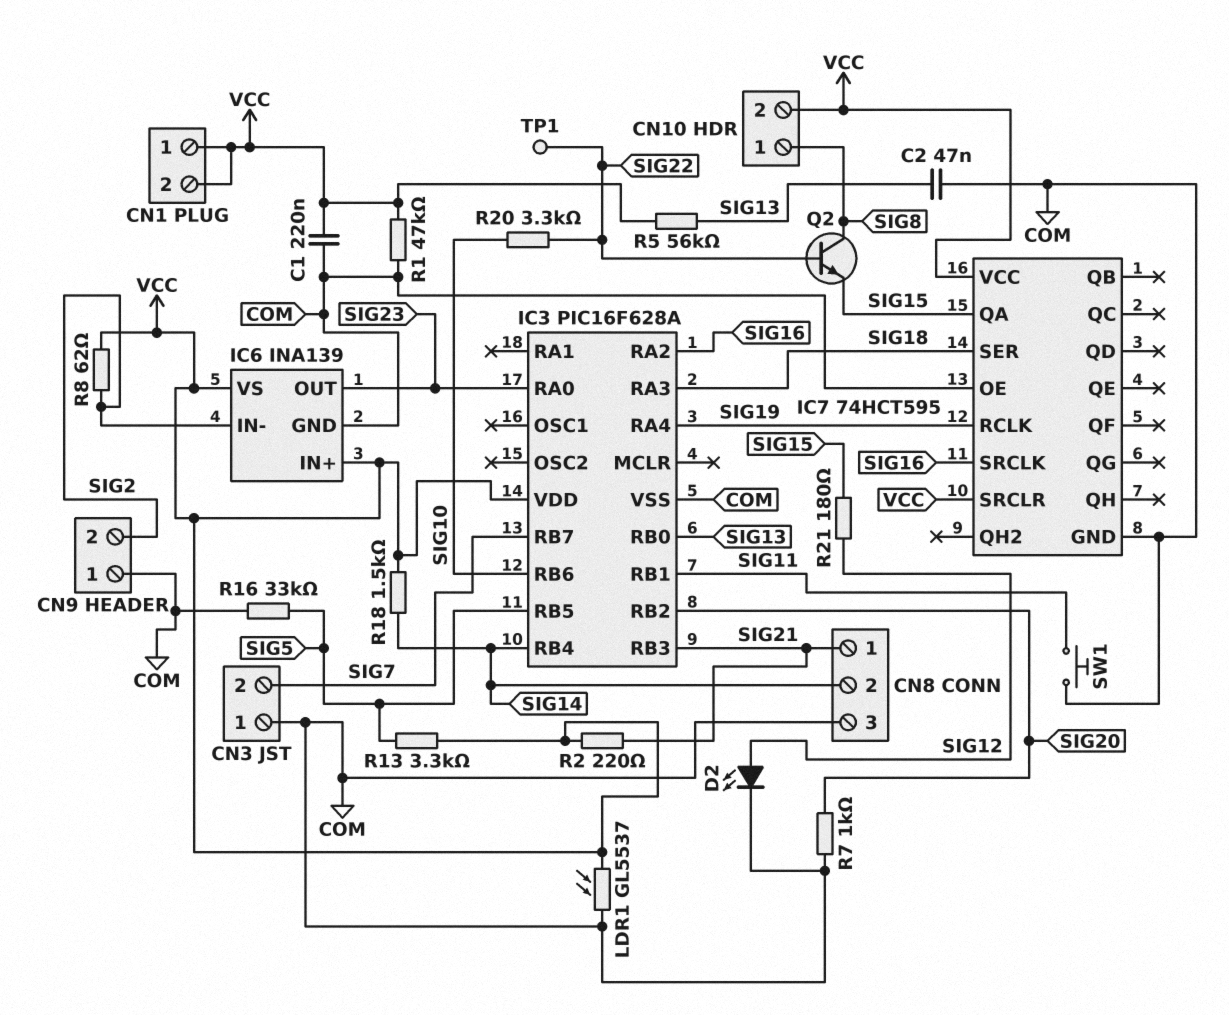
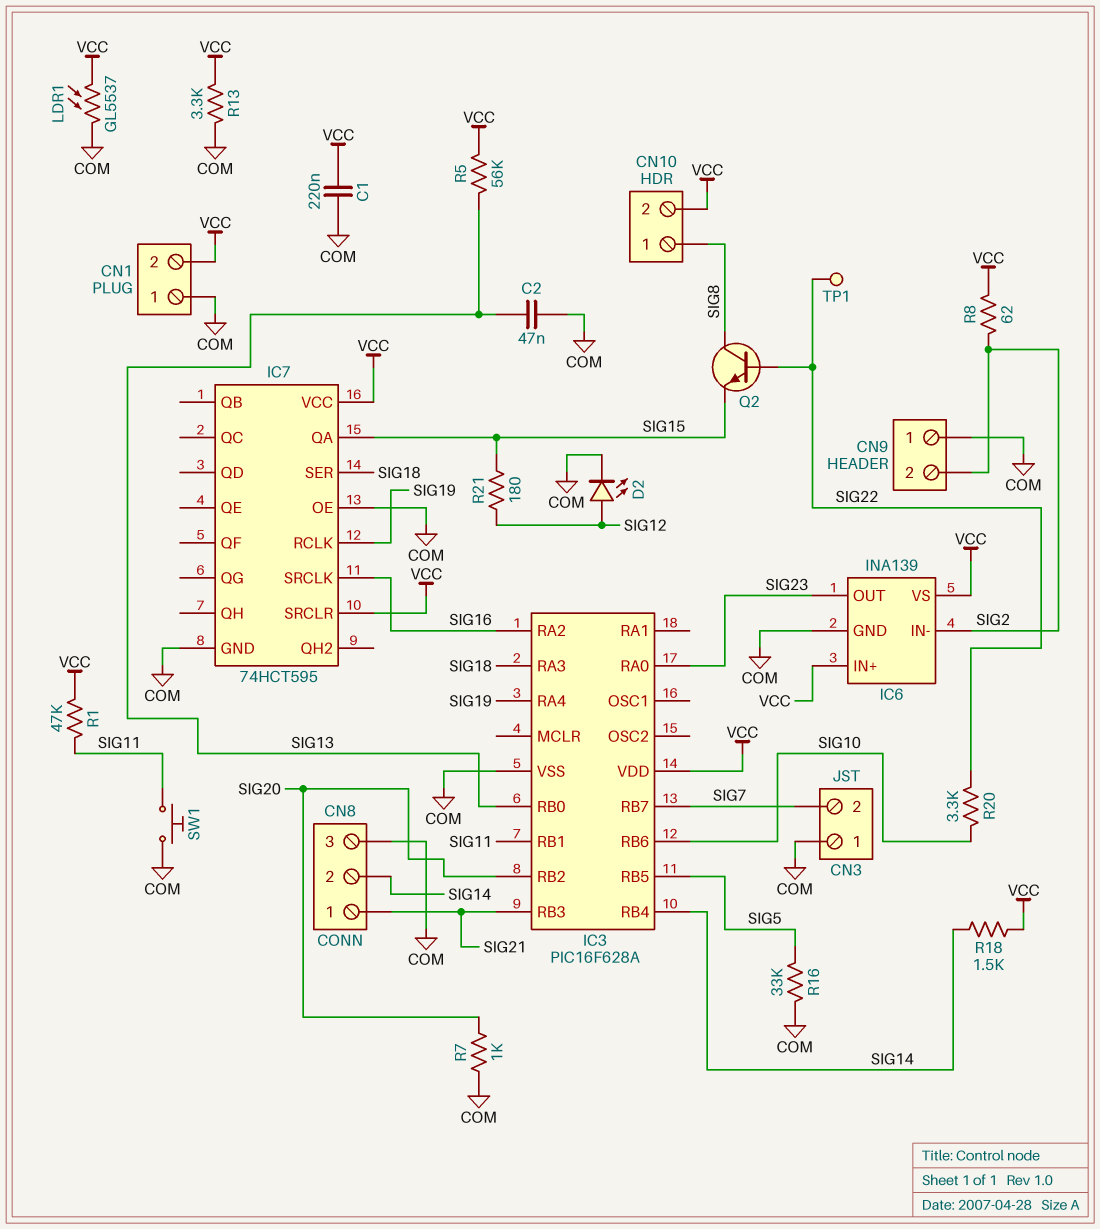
CN1 pin 1: VCC -> COM
R1: 47k (COM, VCC) -> 47k (SIG11, VCC)
R2: 220 (SIG21, VCC) -> none
R13: 3.3k (SIG5, VCC) -> 3.3k (COM, VCC)

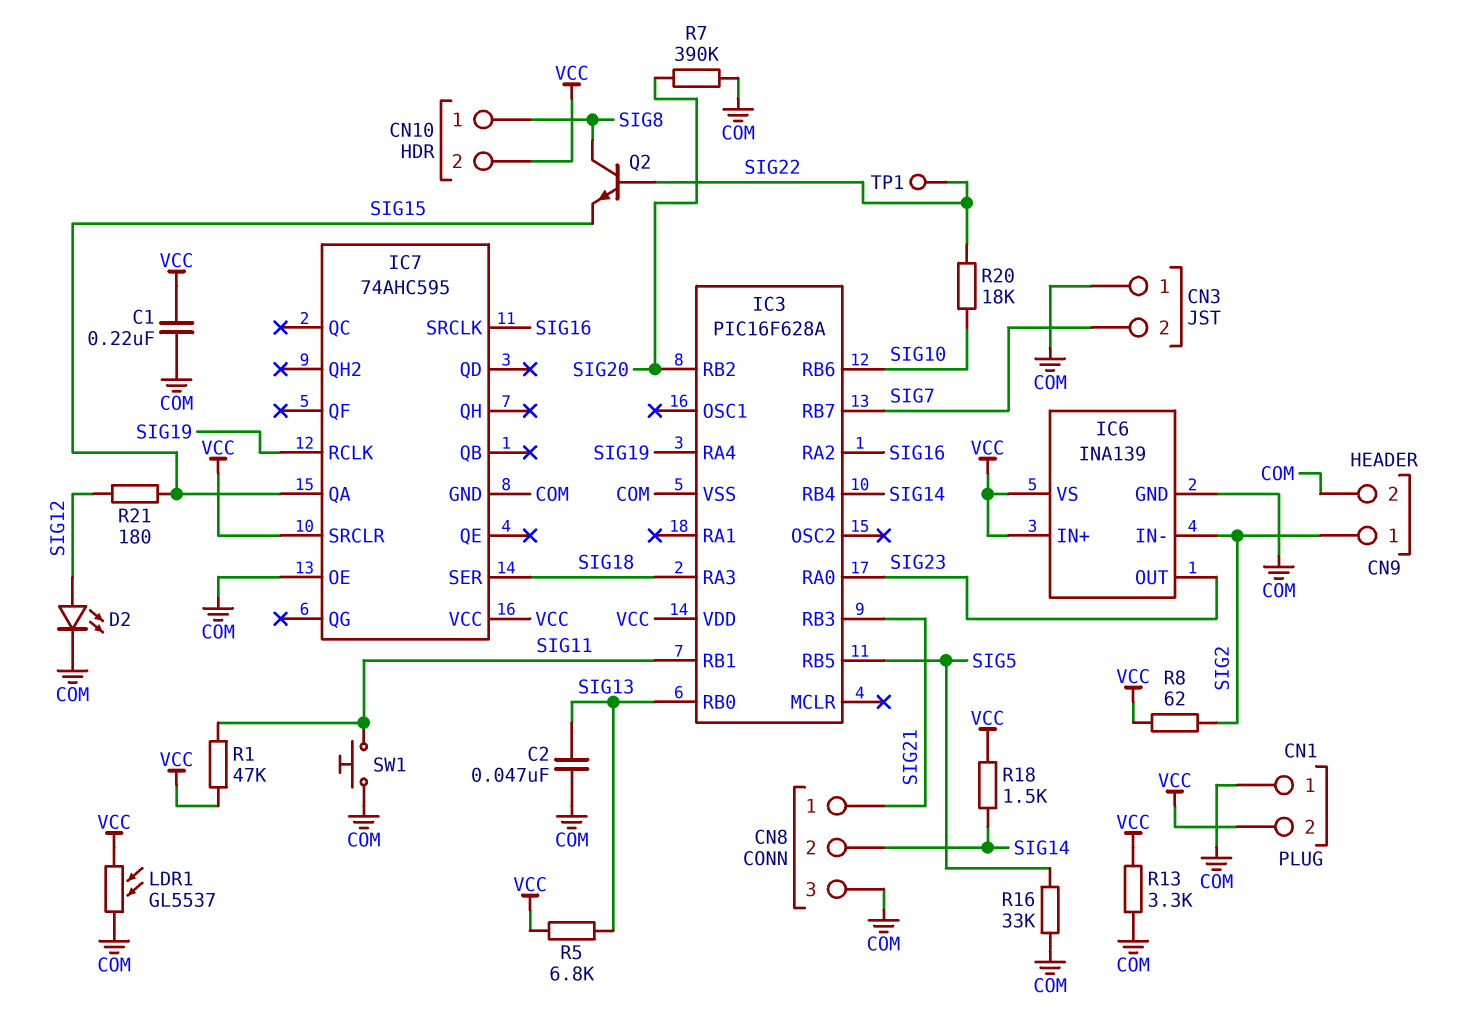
CN9 pin 1: COM -> SIG2
CN9 pin 2: SIG2 -> COM
IC7: 74HCT595 -> 74AHC595
R5: 56k (SIG13, VCC) -> 6.8k (SIG13, VCC)
R7: 1k (COM, SIG20) -> 390k (COM, SIG20)
R20: 3.3k (SIG10, SIG22) -> 18k (SIG10, SIG22)

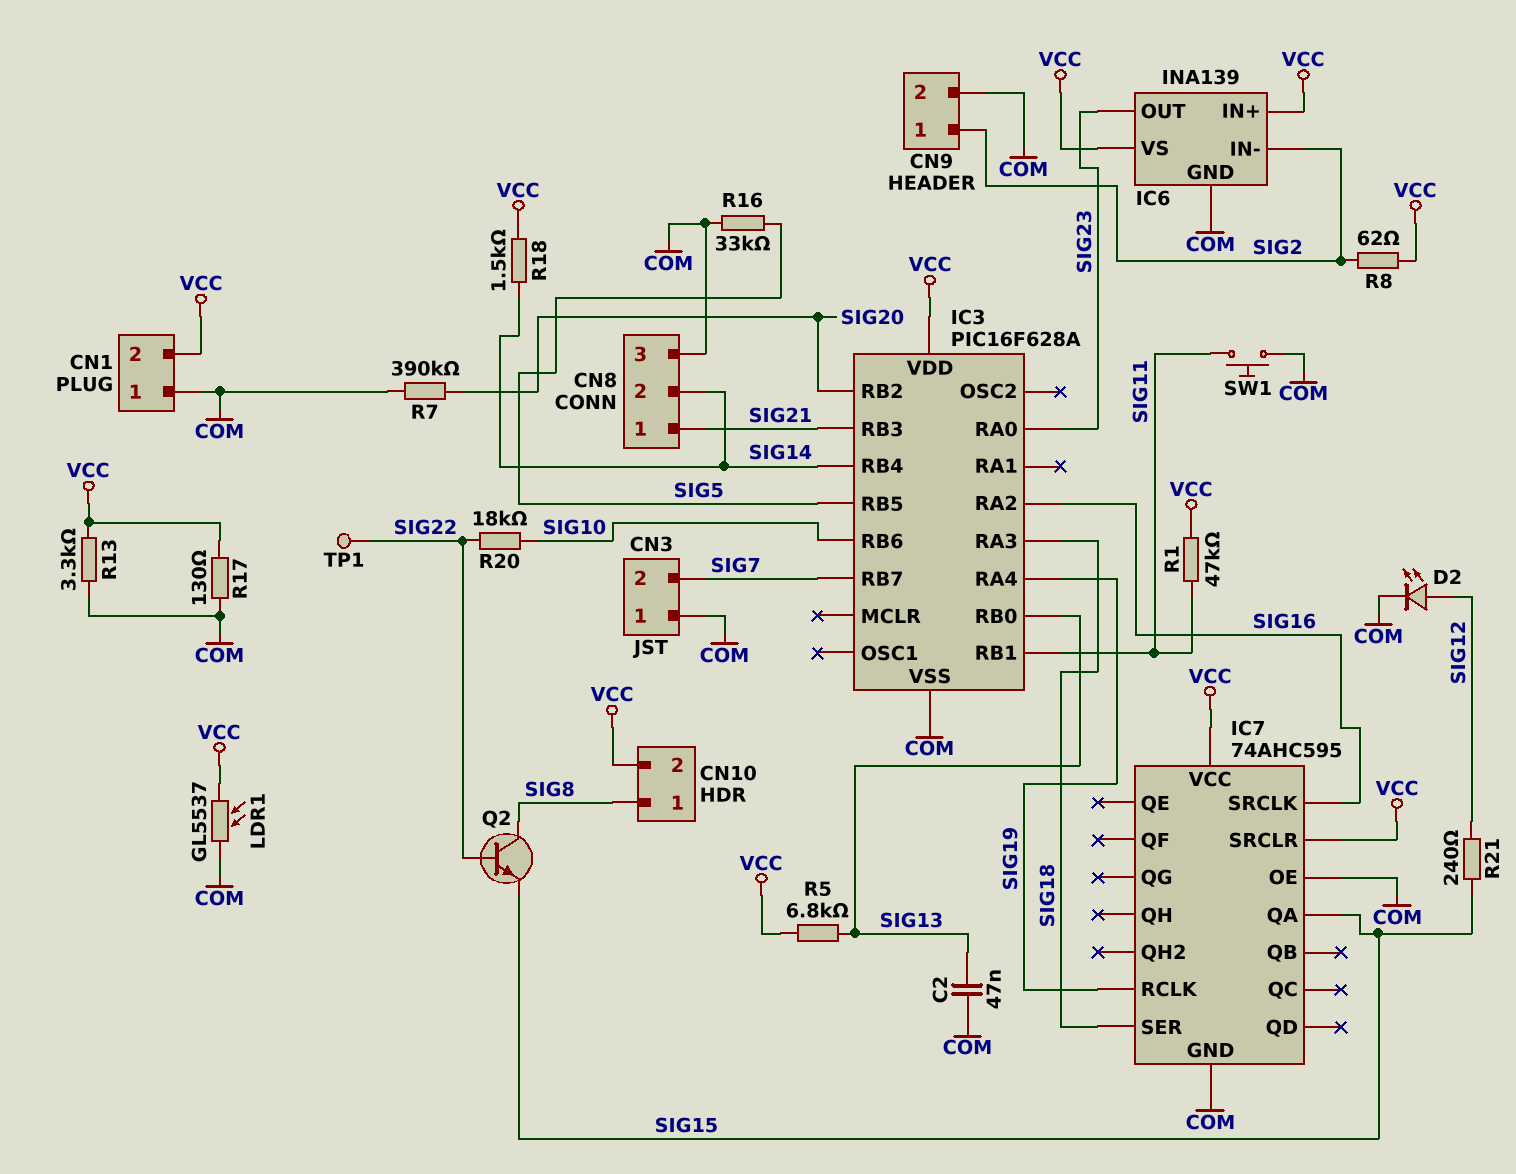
C1: 220nF (COM, VCC) -> none
R17: none -> 130 (COM, VCC)
R21: 180 (SIG12, SIG15) -> 240 (SIG12, SIG15)

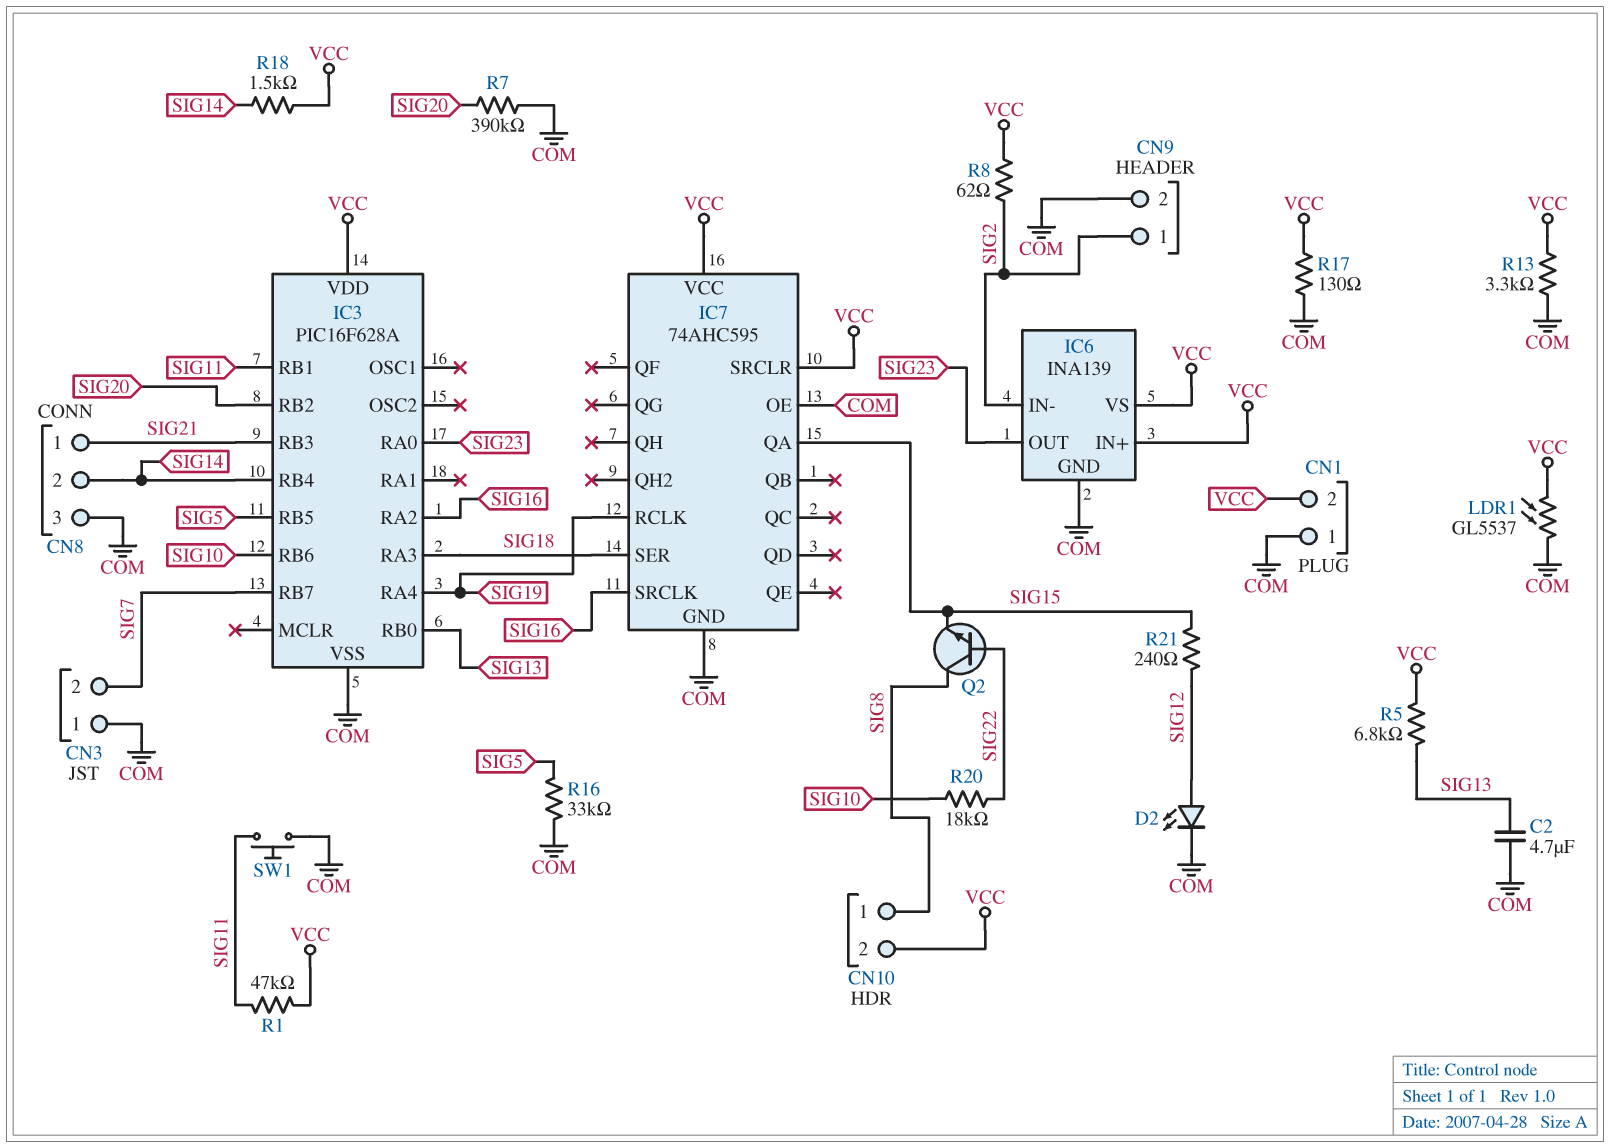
C2: 47nF (COM, SIG13) -> 4.7uF (COM, SIG13)
TP1: test point (SIG22) -> none

